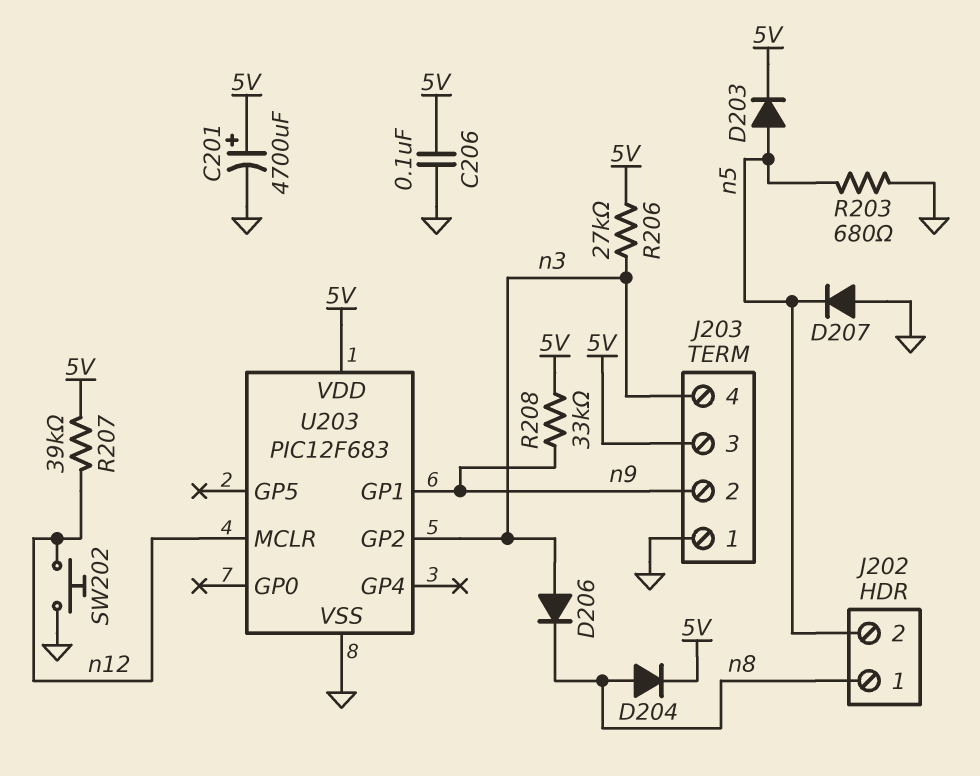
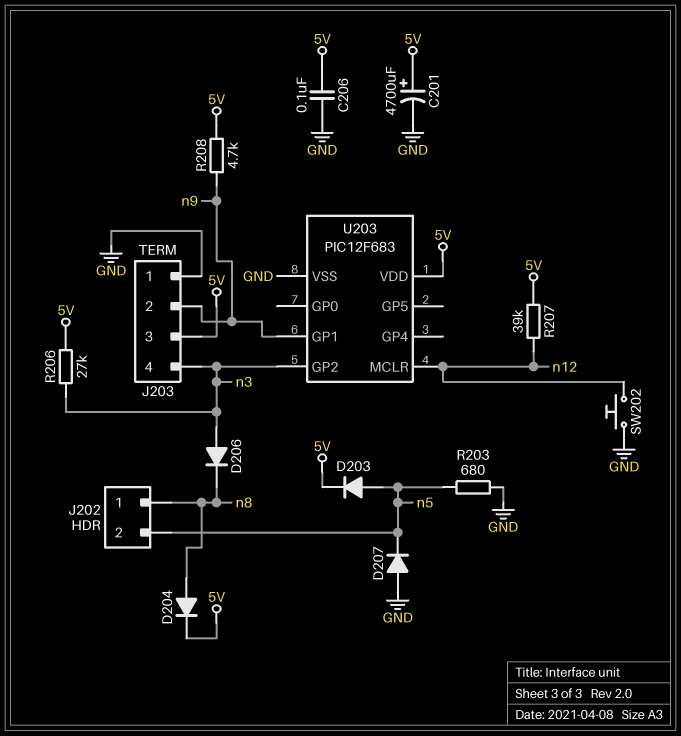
R208: 33k (5V, n9) -> 4.7k (5V, n9)

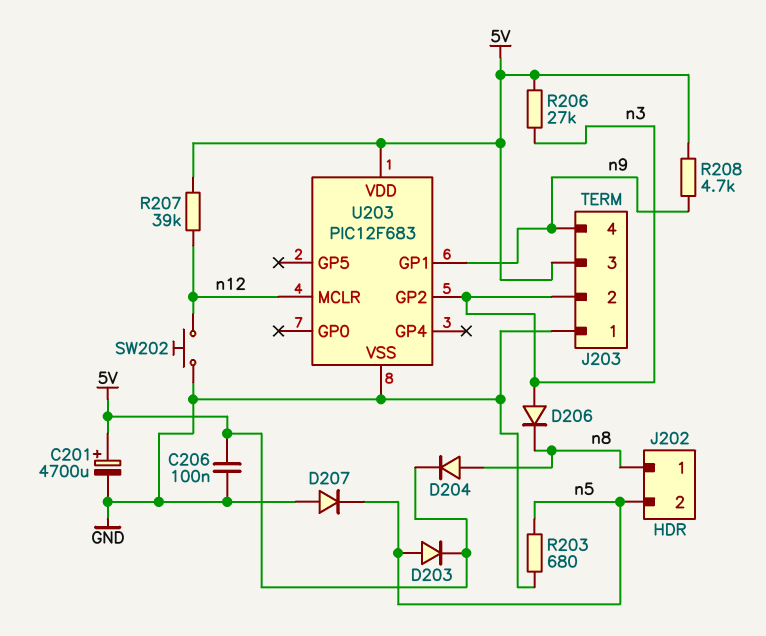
J203 pin 2: n9 -> n3
J203 pin 4: n3 -> n9

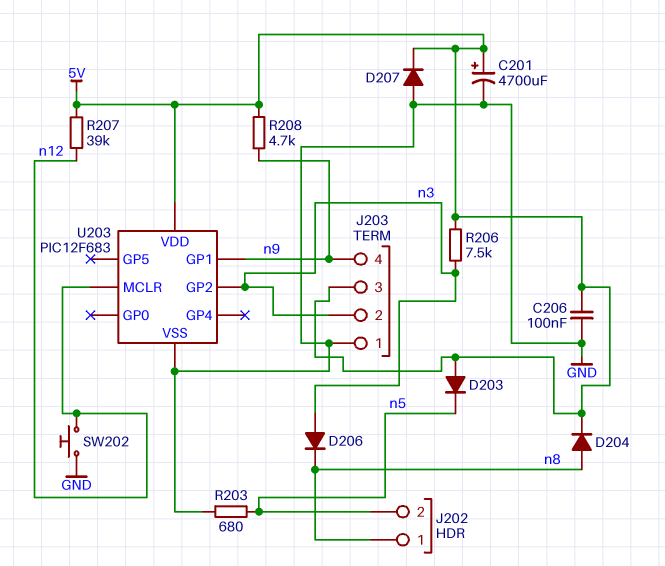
D203: diode (A n5, K 5V) -> diode (A 5V, K n5)
D207: diode (A GND, K n5) -> diode (A GND, K 5V)
R206: 27k (5V, n3) -> 7.5k (5V, n3)

